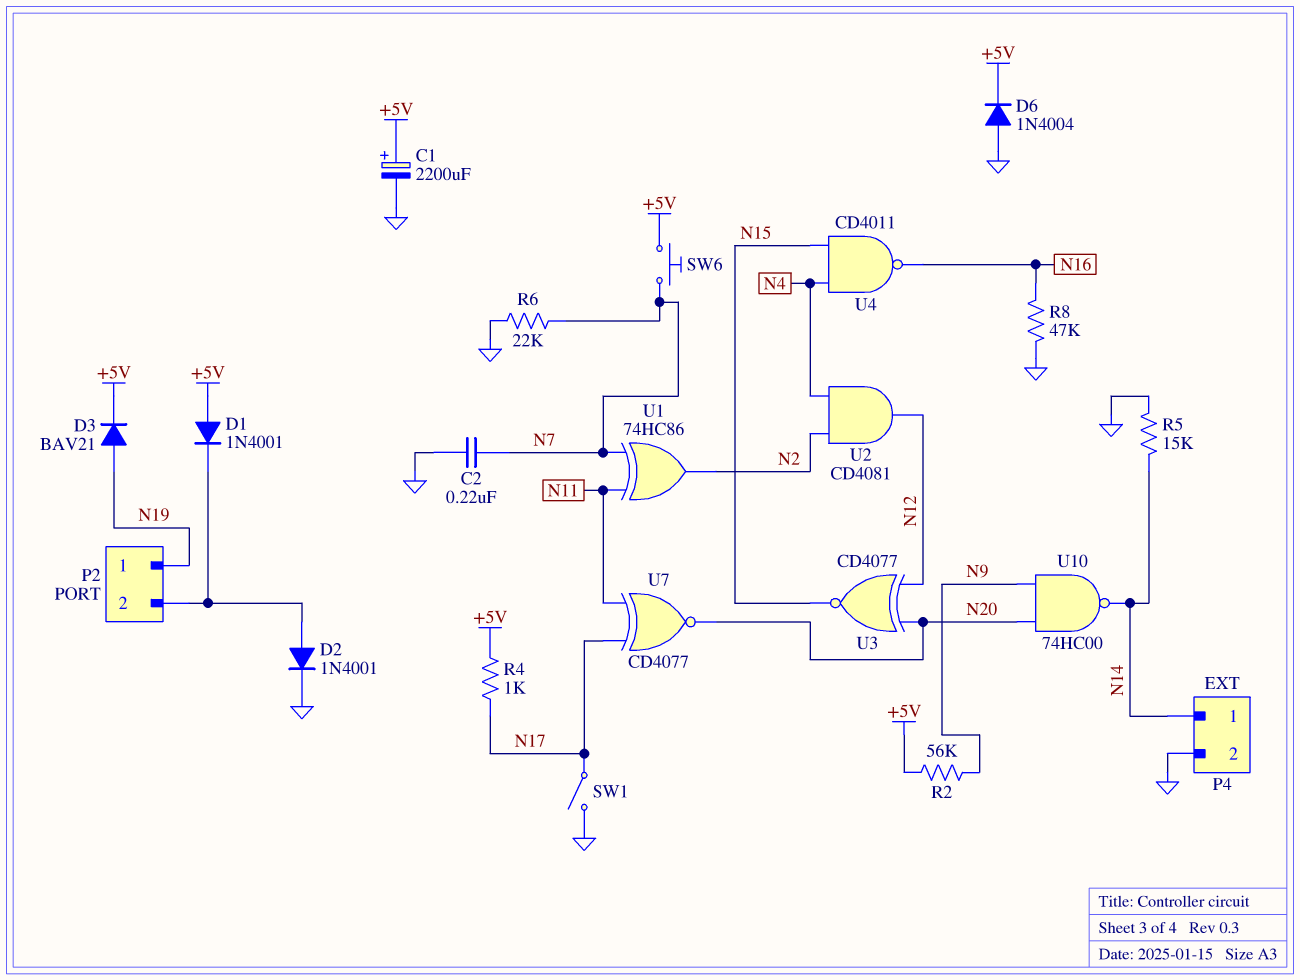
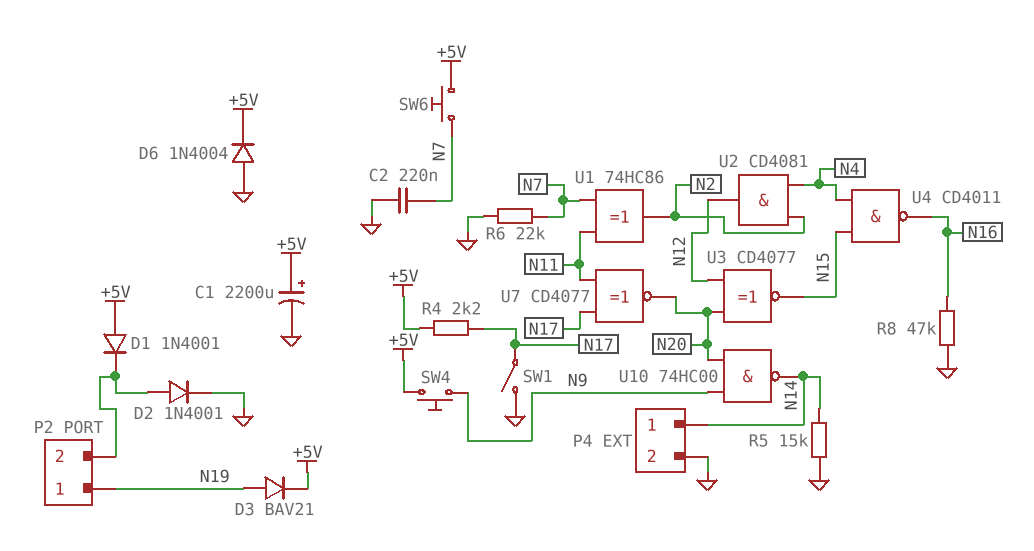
R2: 56k (+5V, N9) -> none
R4: 1k (+5V, N17) -> 2.2k (+5V, N17)
SW4: none -> button (+5V, N9)

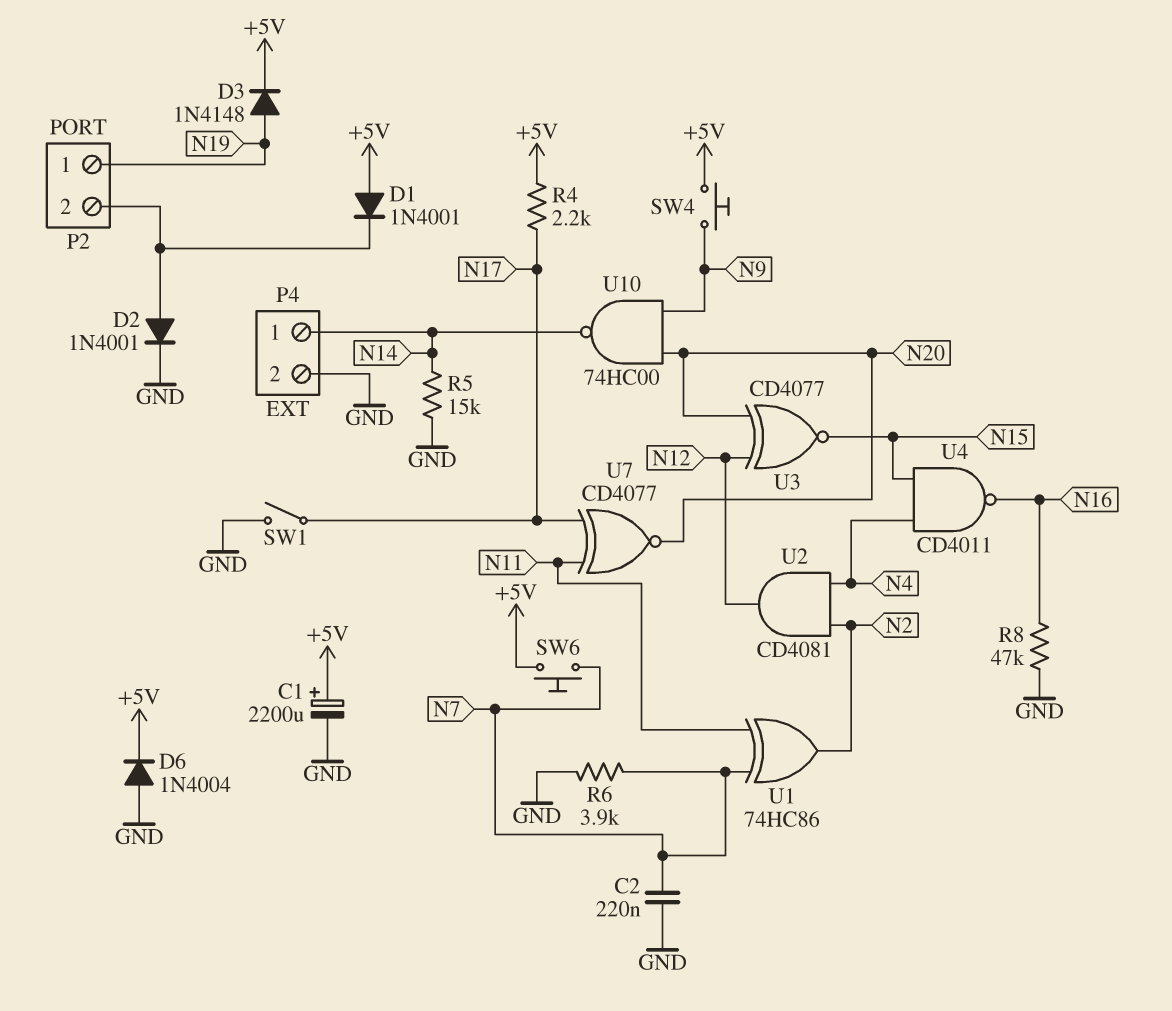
D3: diode BAV21 (A N19, K +5V) -> diode 1N4148 (A N19, K +5V)
R6: 22k (GND, N7) -> 3.9k (GND, N7)

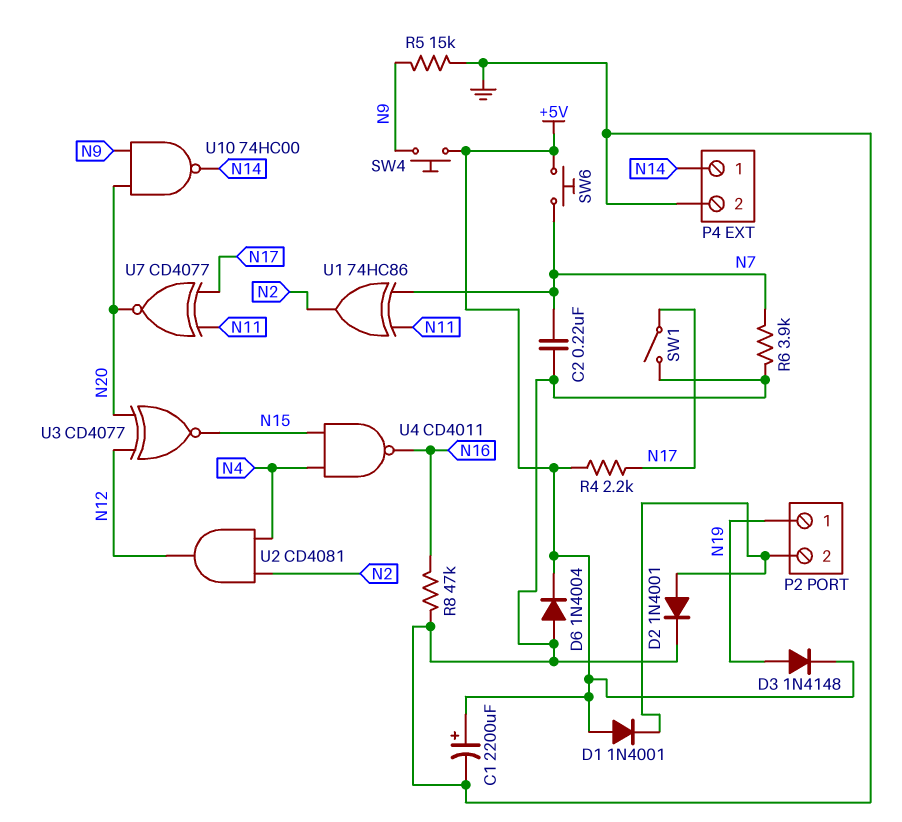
R5: 15k (GND, N14) -> 15k (GND, N9)

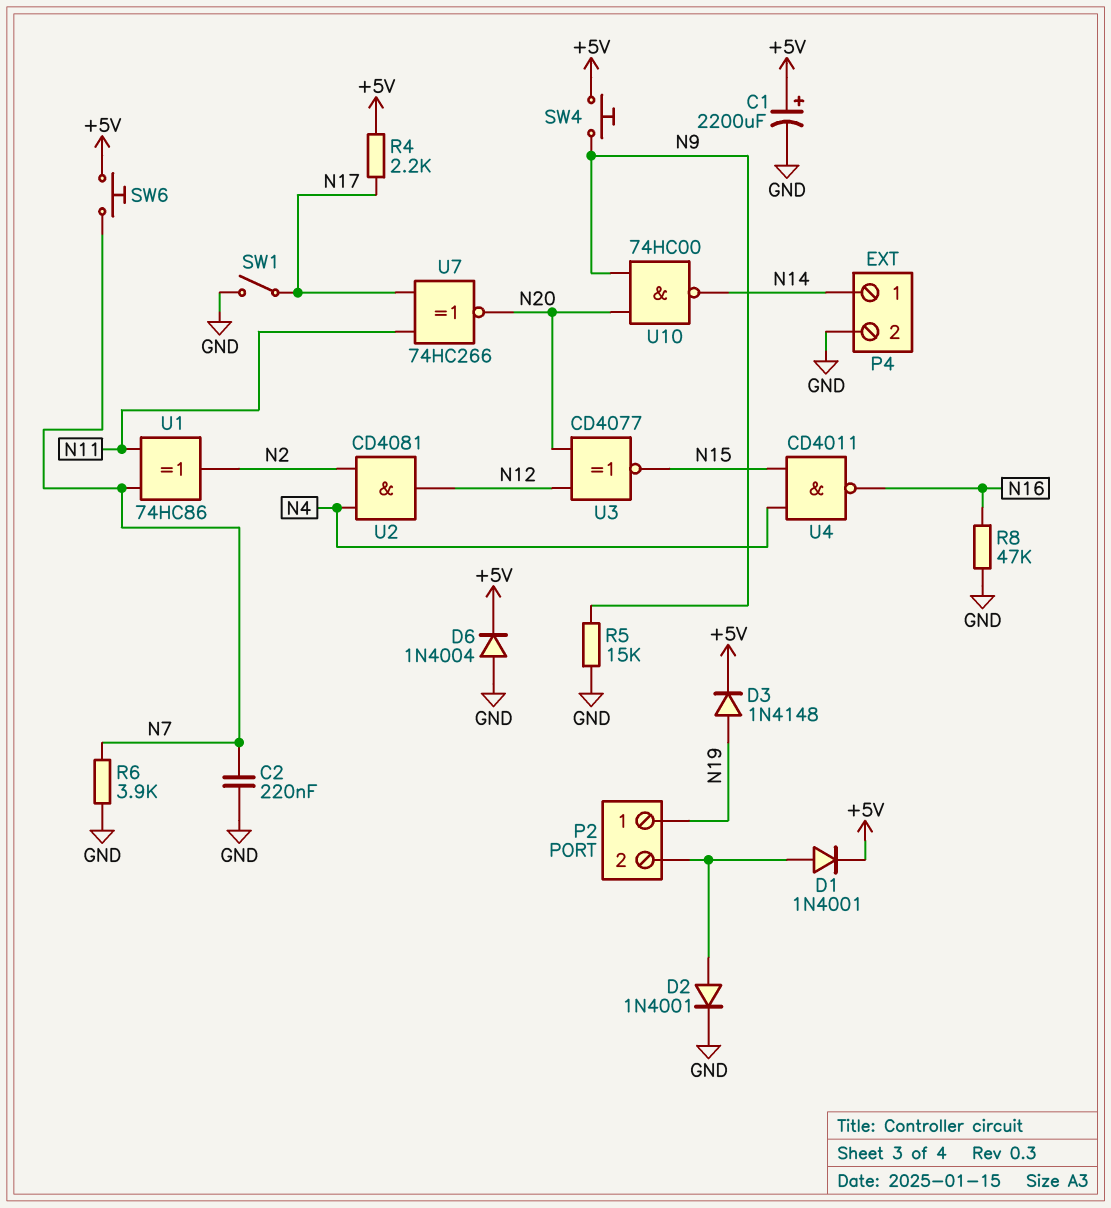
D1: diode 1N4001 (A +5V, K P2/2) -> diode 1N4001 (A P2/2, K +5V)
U7: XNOR CD4077 (in N11, in N17, out N20) -> XNOR 74HC266 (in N11, in N17, out N20)

